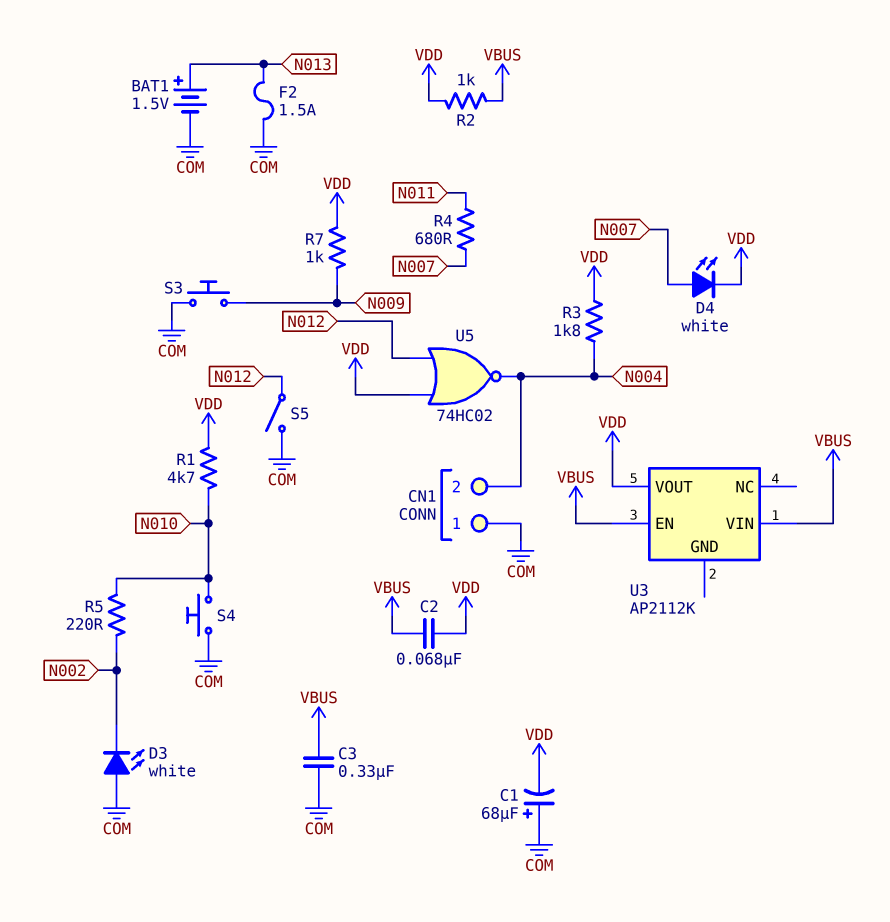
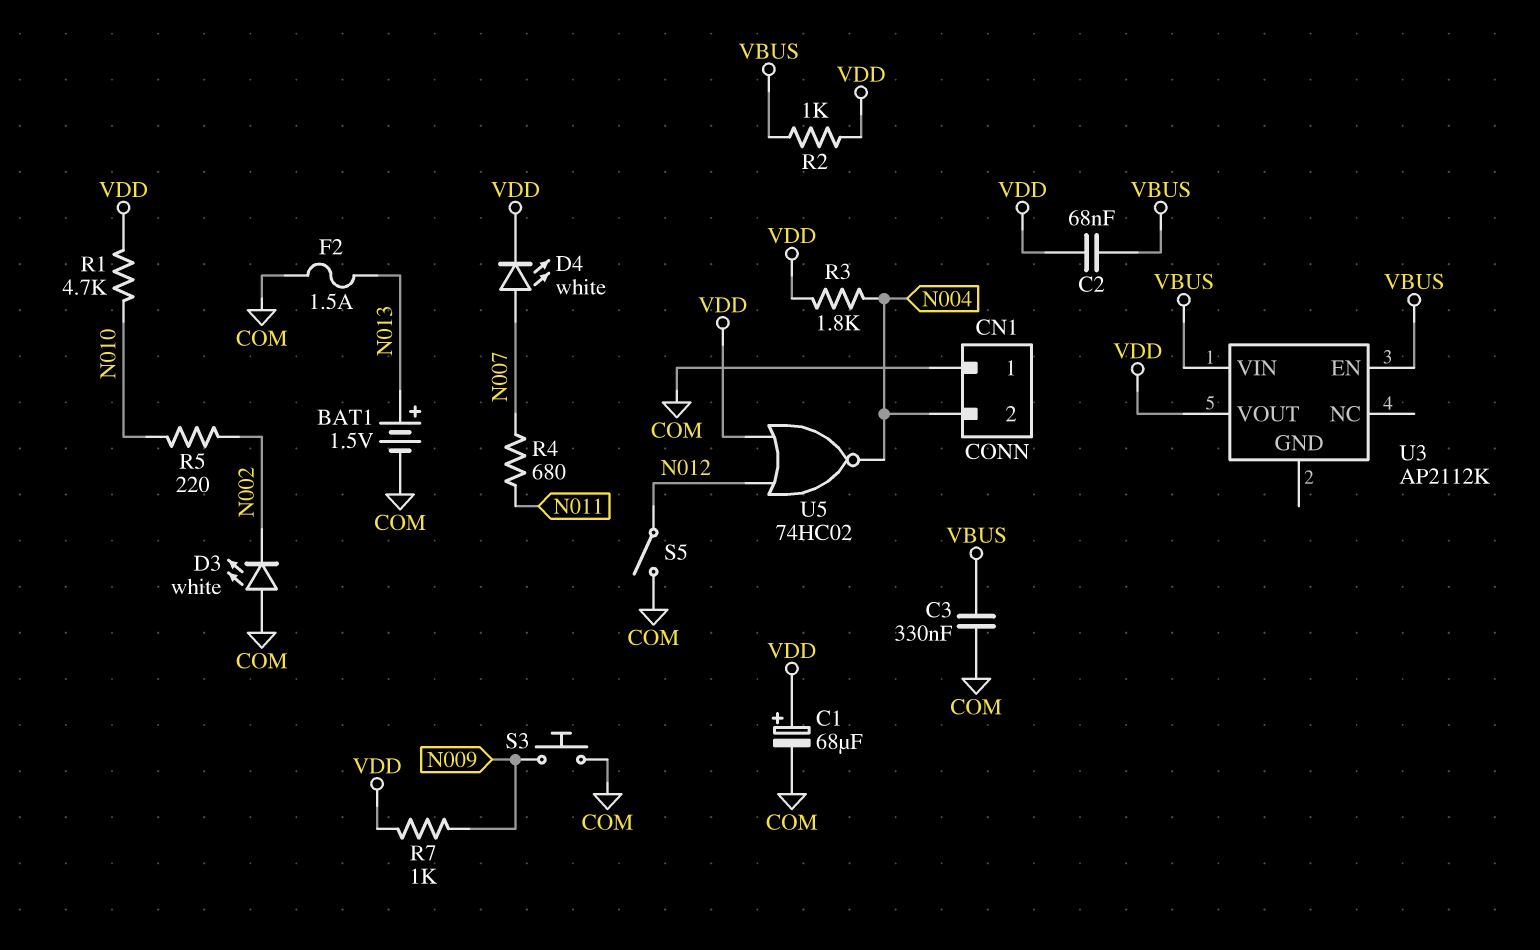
C1: 68uF (plus COM, minus VDD) -> 68uF (plus VDD, minus COM)
S4: button (COM, N010) -> none

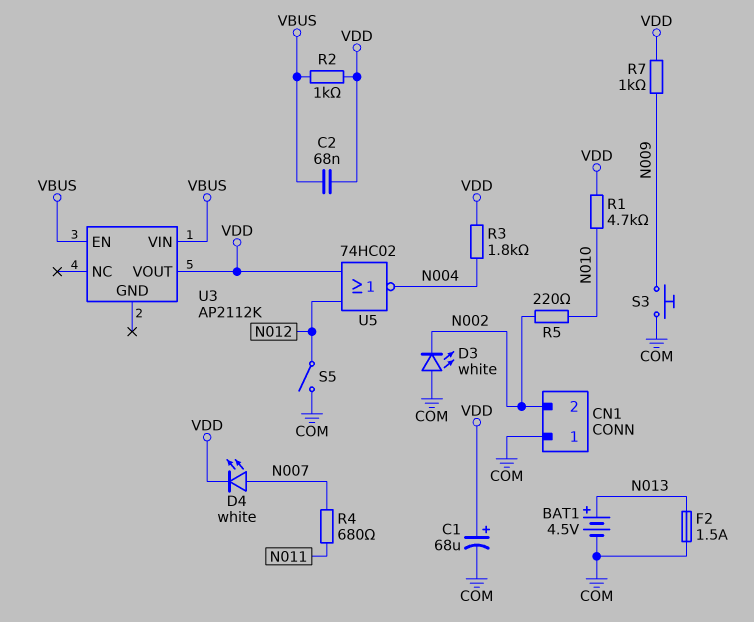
BAT1: 1.5V (plus N013, minus COM) -> 4.5V (plus N013, minus COM)
C3: 330nF (COM, VBUS) -> none
CN1 pin 2: N004 -> N002

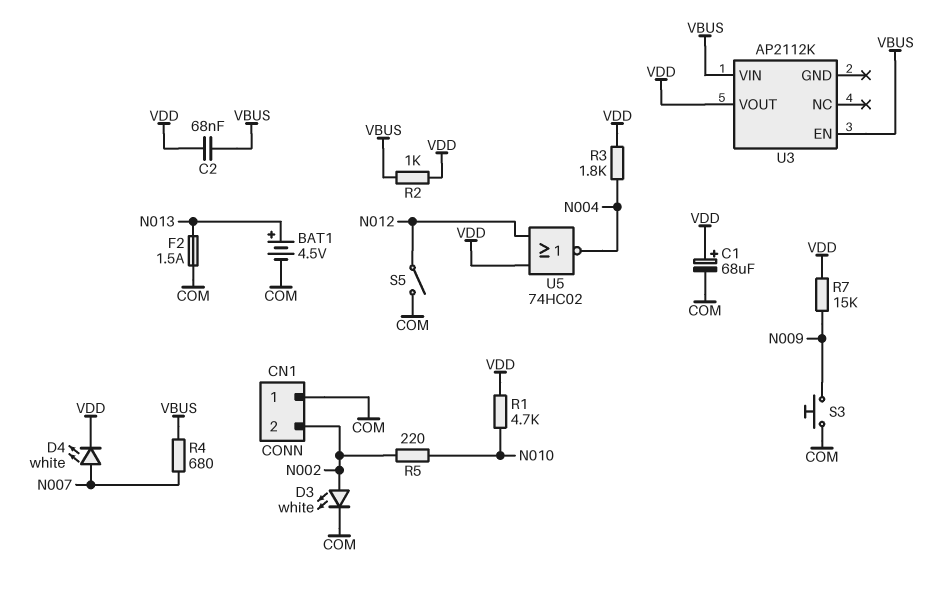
D3: LED white (A COM, K N002) -> LED white (A N002, K COM)
R4: 680 (N007, N011) -> 680 (N007, VBUS)
R7: 1k (N009, VDD) -> 15k (N009, VDD)

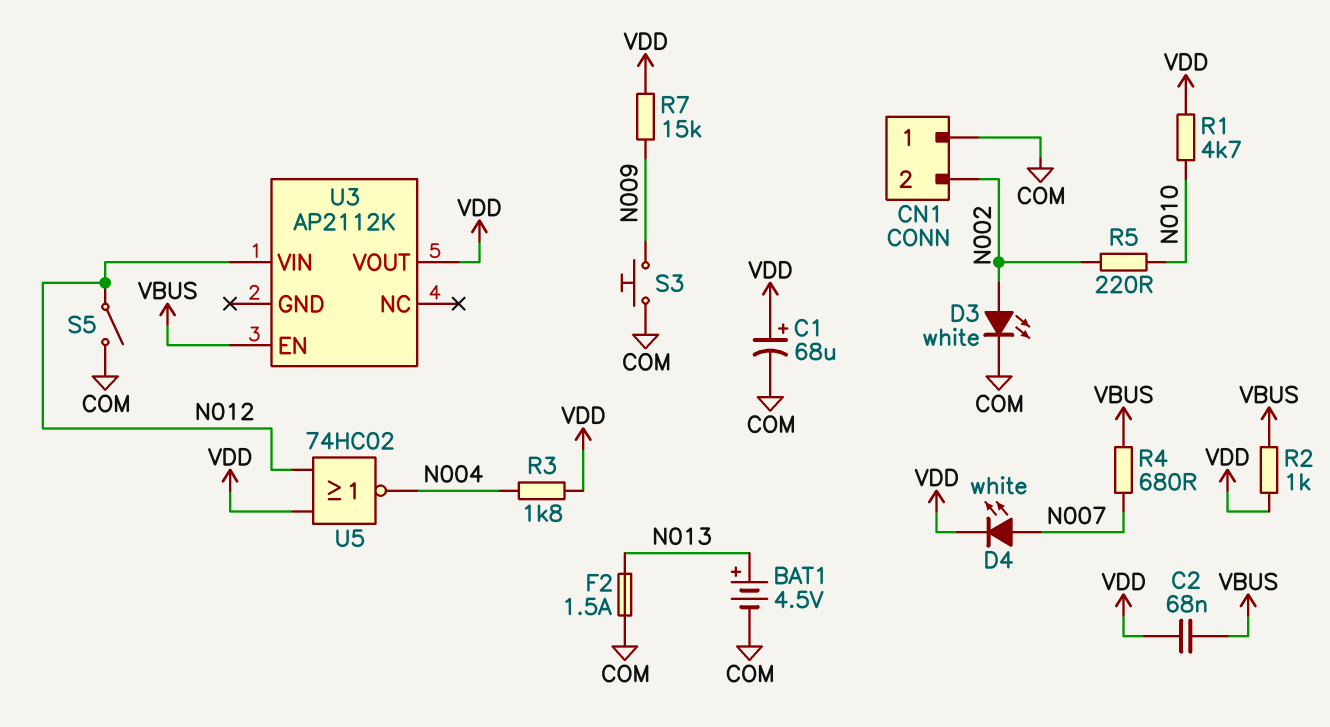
U3 pin VIN: VBUS -> N012

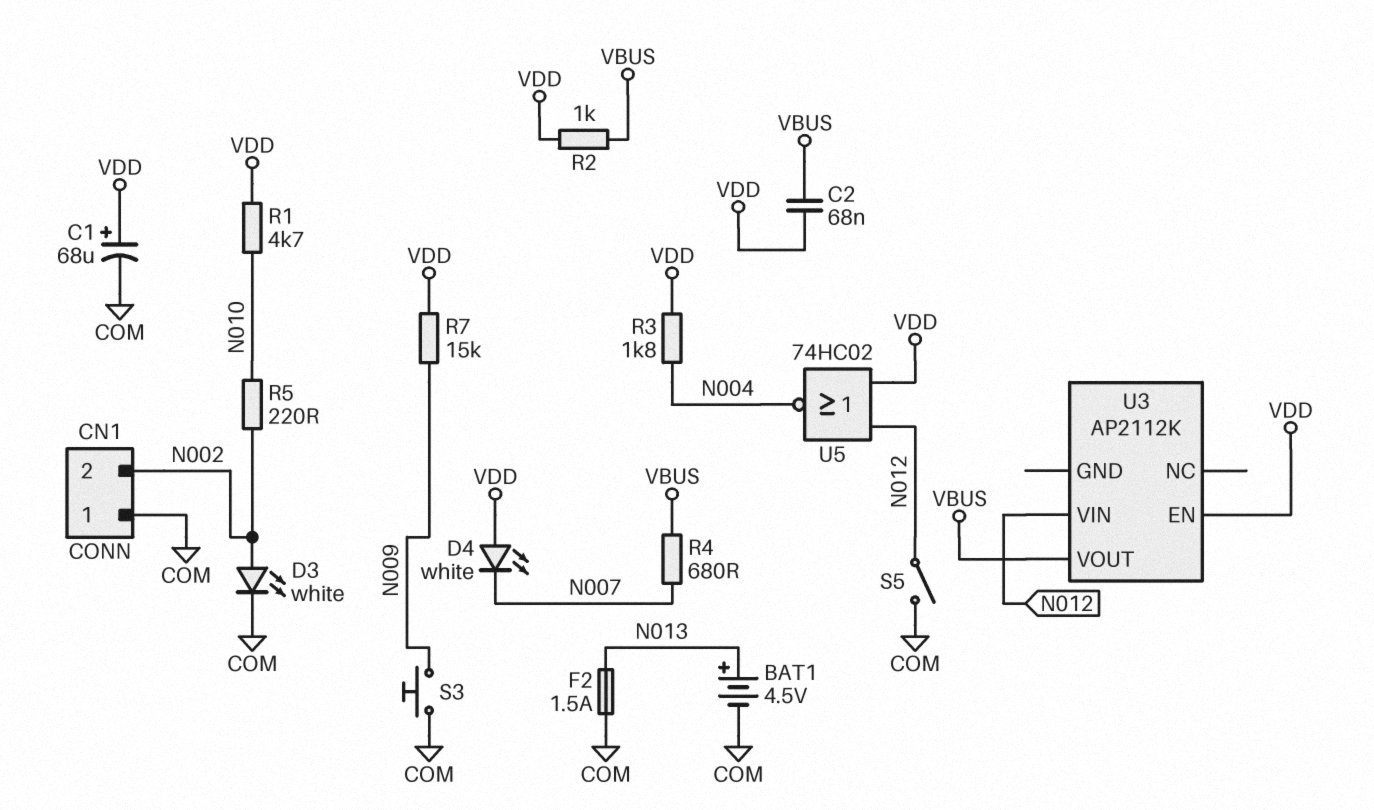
D4: LED white (A N007, K VDD) -> LED white (A VDD, K N007)
U3 pin EN: VBUS -> VDD
U3 pin VOUT: VDD -> VBUS

